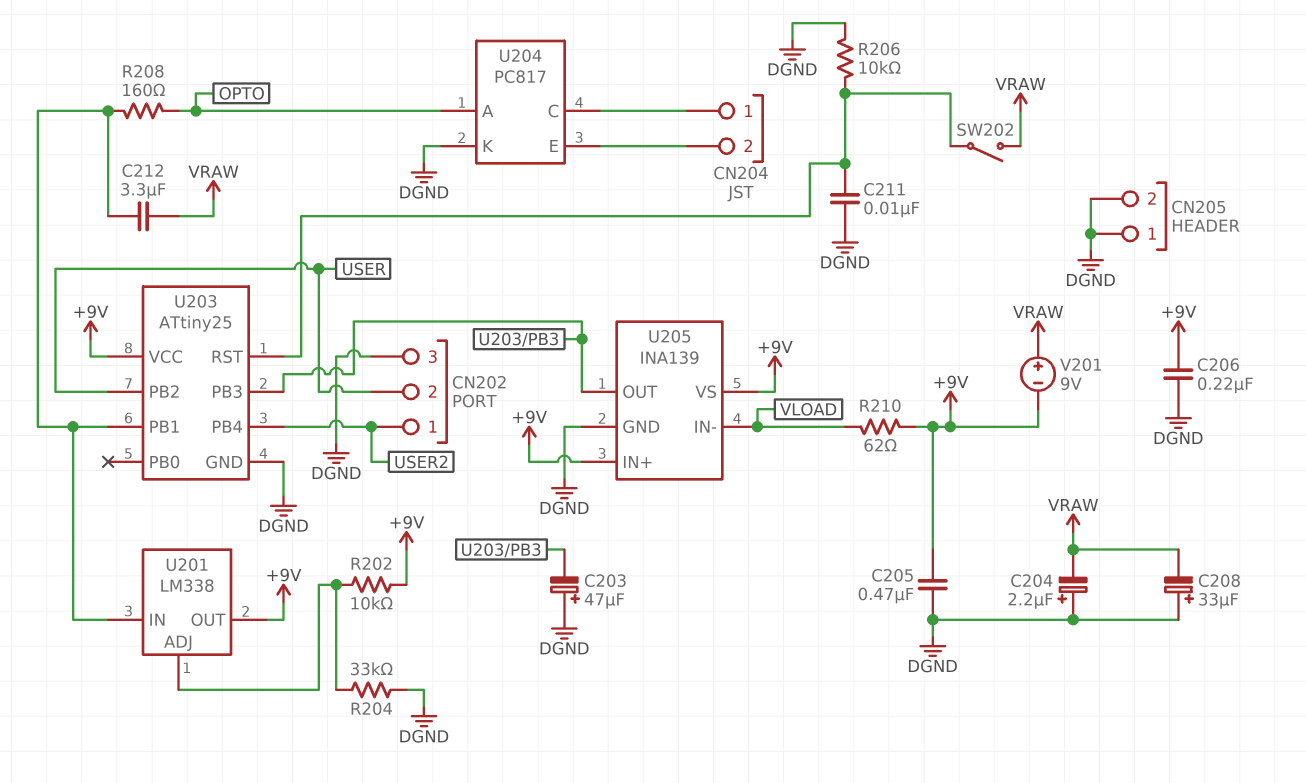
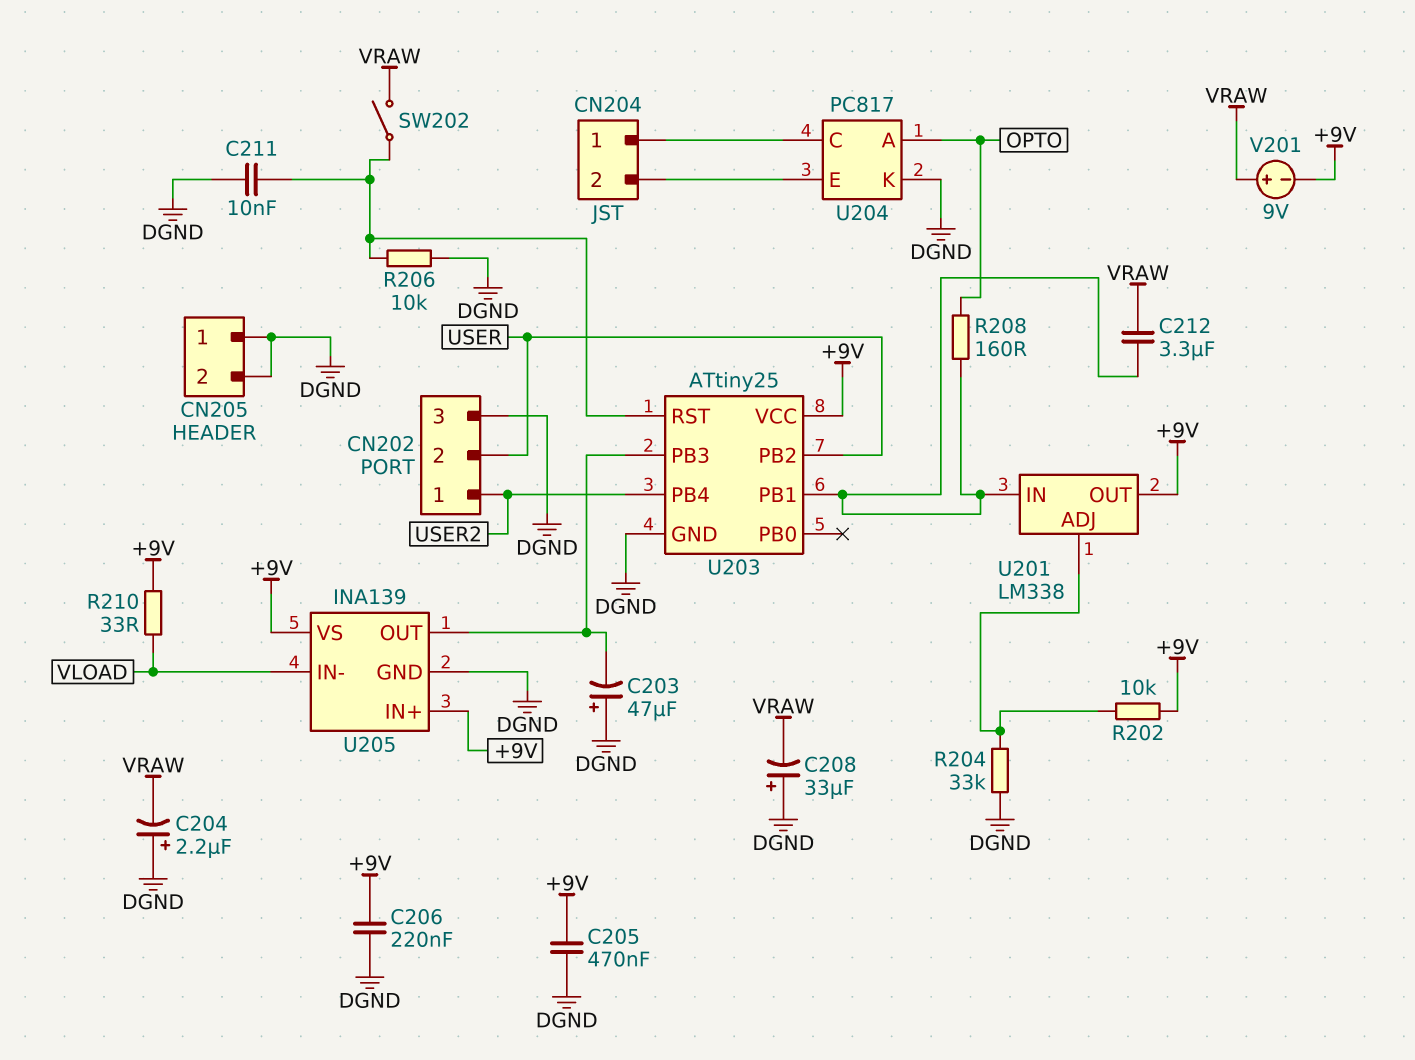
R210: 62 (+9V, VLOAD) -> 33 (+9V, VLOAD)

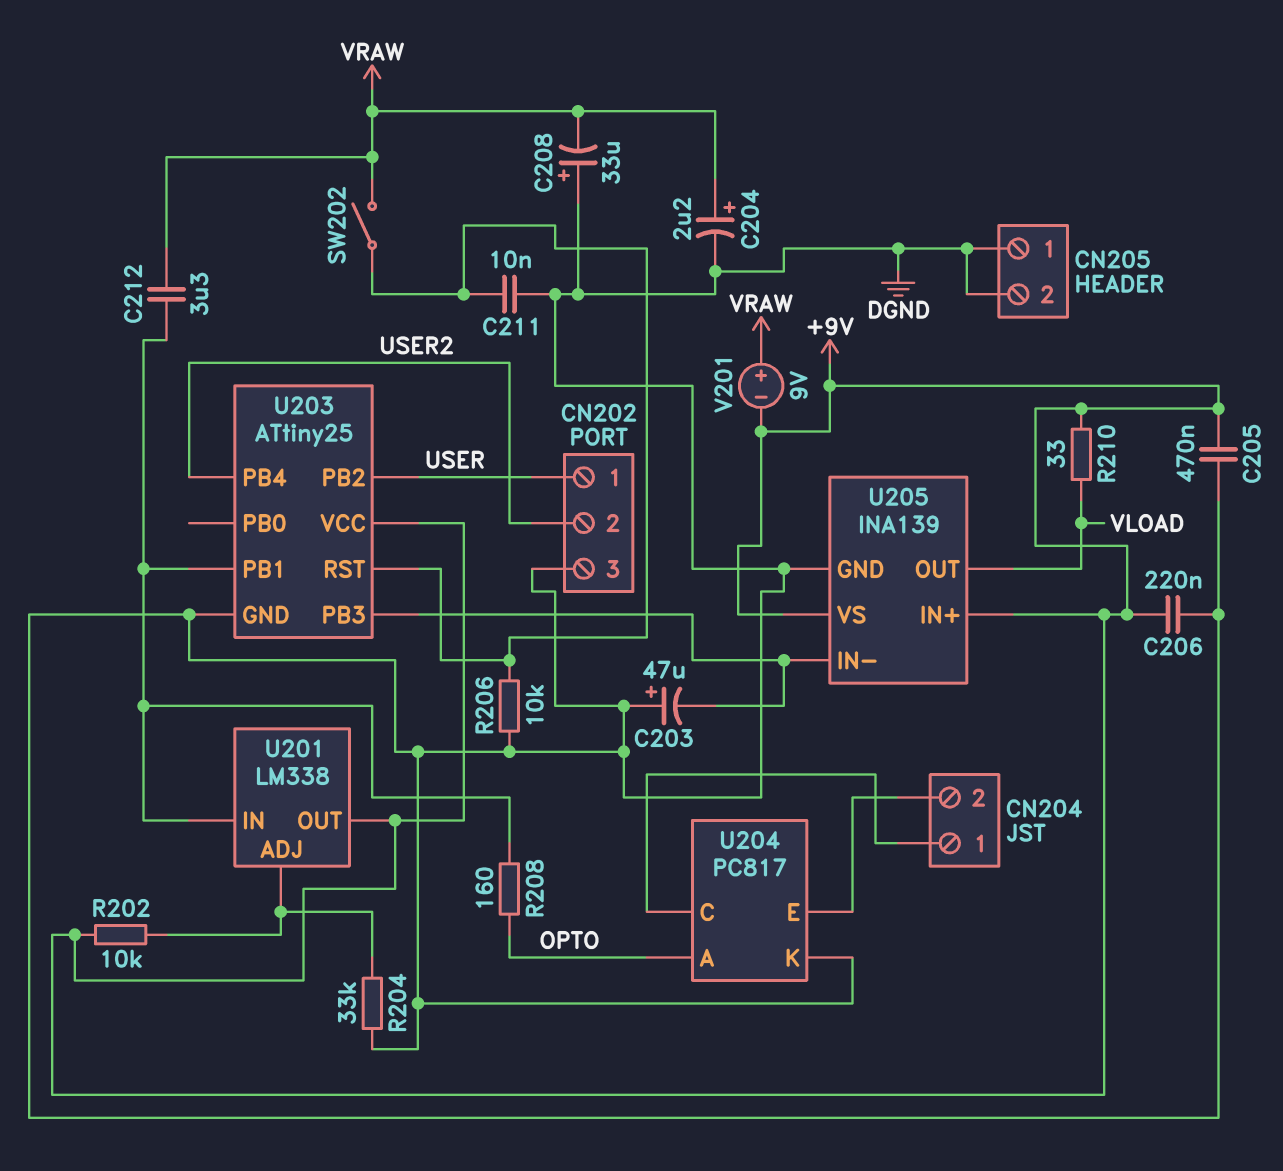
C204: 2.2uF (plus DGND, minus VRAW) -> 2.2uF (plus VRAW, minus DGND)
CN202 pin 1: USER2 -> USER
CN202 pin 2: USER -> USER2
U205 pin IN-: VLOAD -> U203/PB3
U205 pin OUT: U203/PB3 -> VLOAD

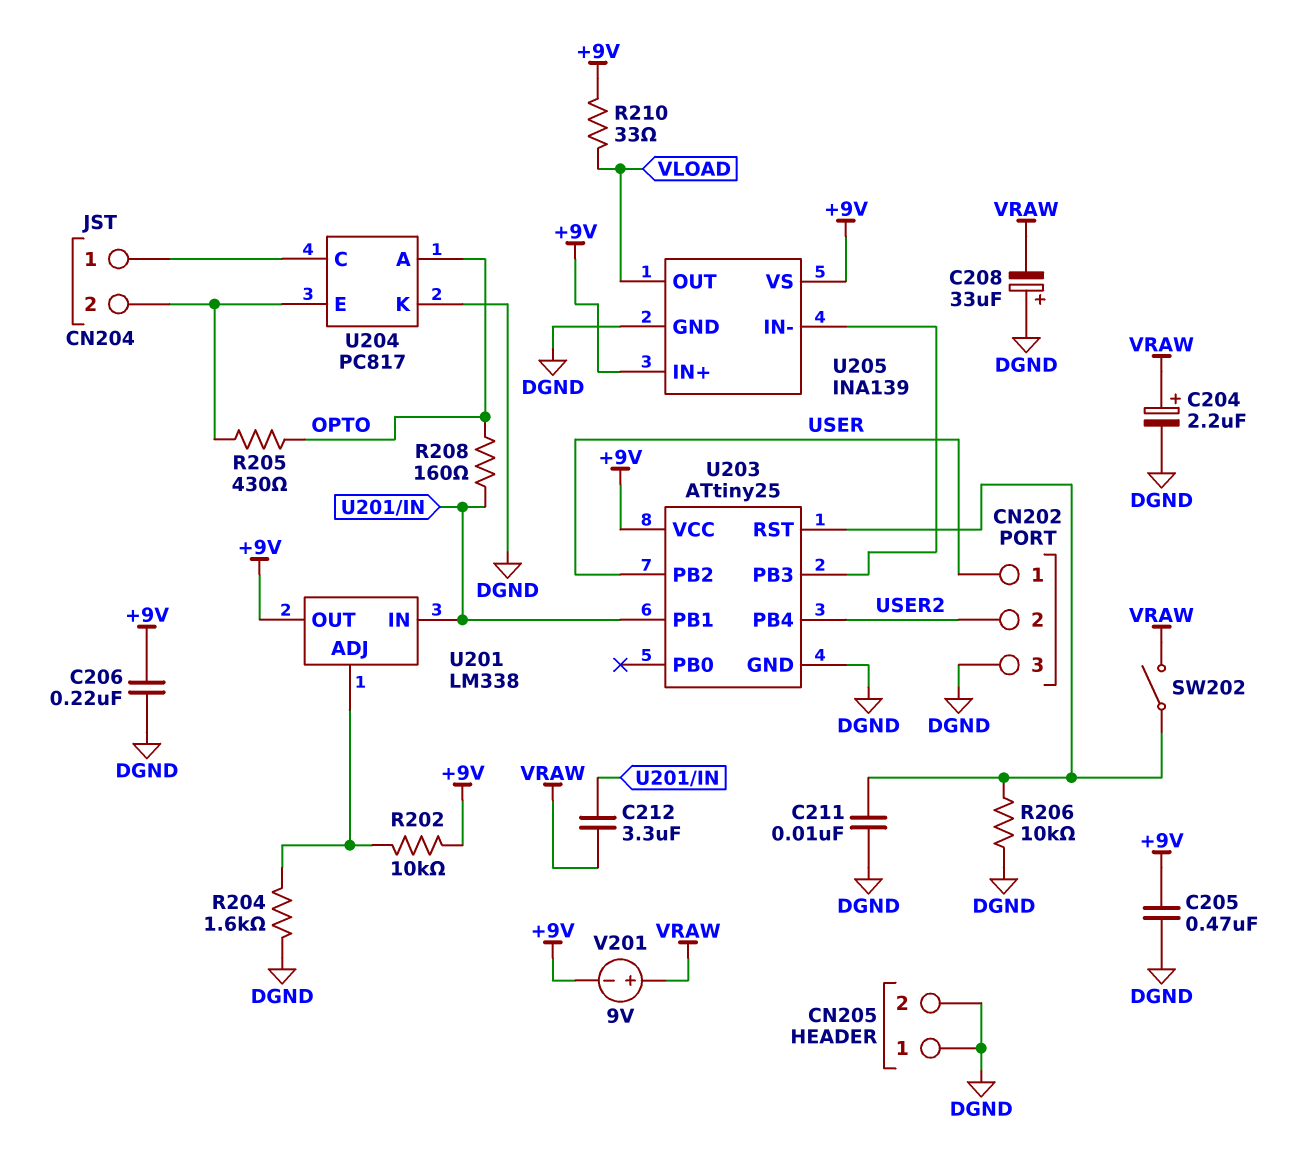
C203: 47uF (plus DGND, minus U203/PB3) -> none
R204: 33k (DGND, U201/ADJ) -> 1.6k (DGND, U201/ADJ)
R205: none -> 430 (CN204/2, OPTO)

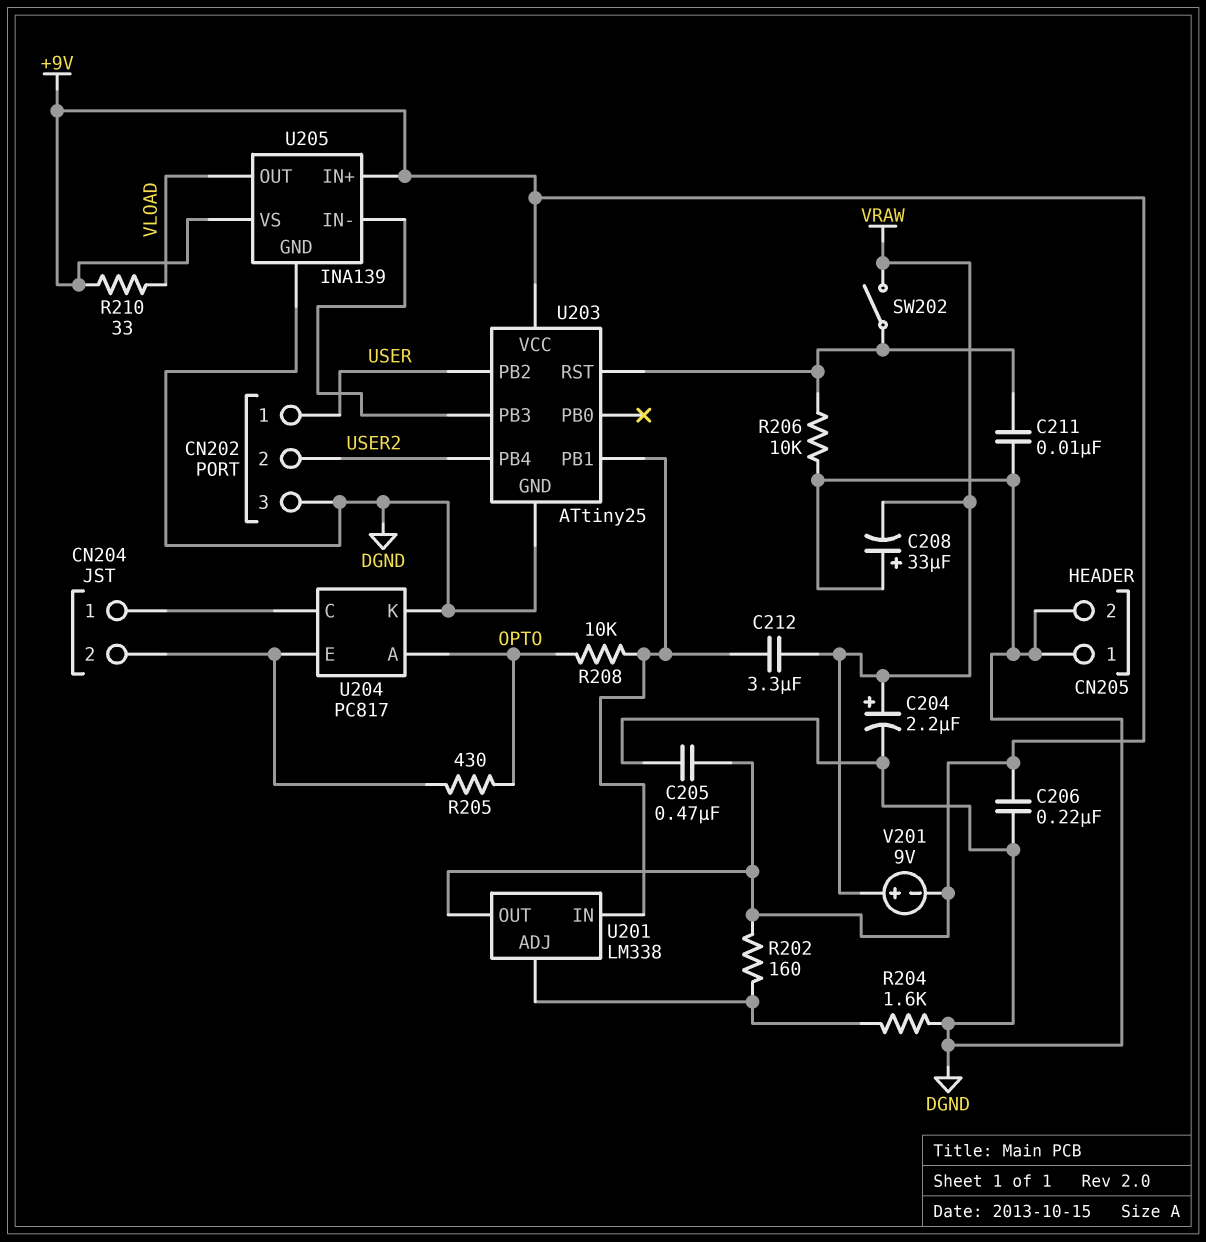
R202: 10k (+9V, U201/ADJ) -> 160 (+9V, U201/ADJ)
R208: 160 (OPTO, U201/IN) -> 10k (OPTO, U201/IN)

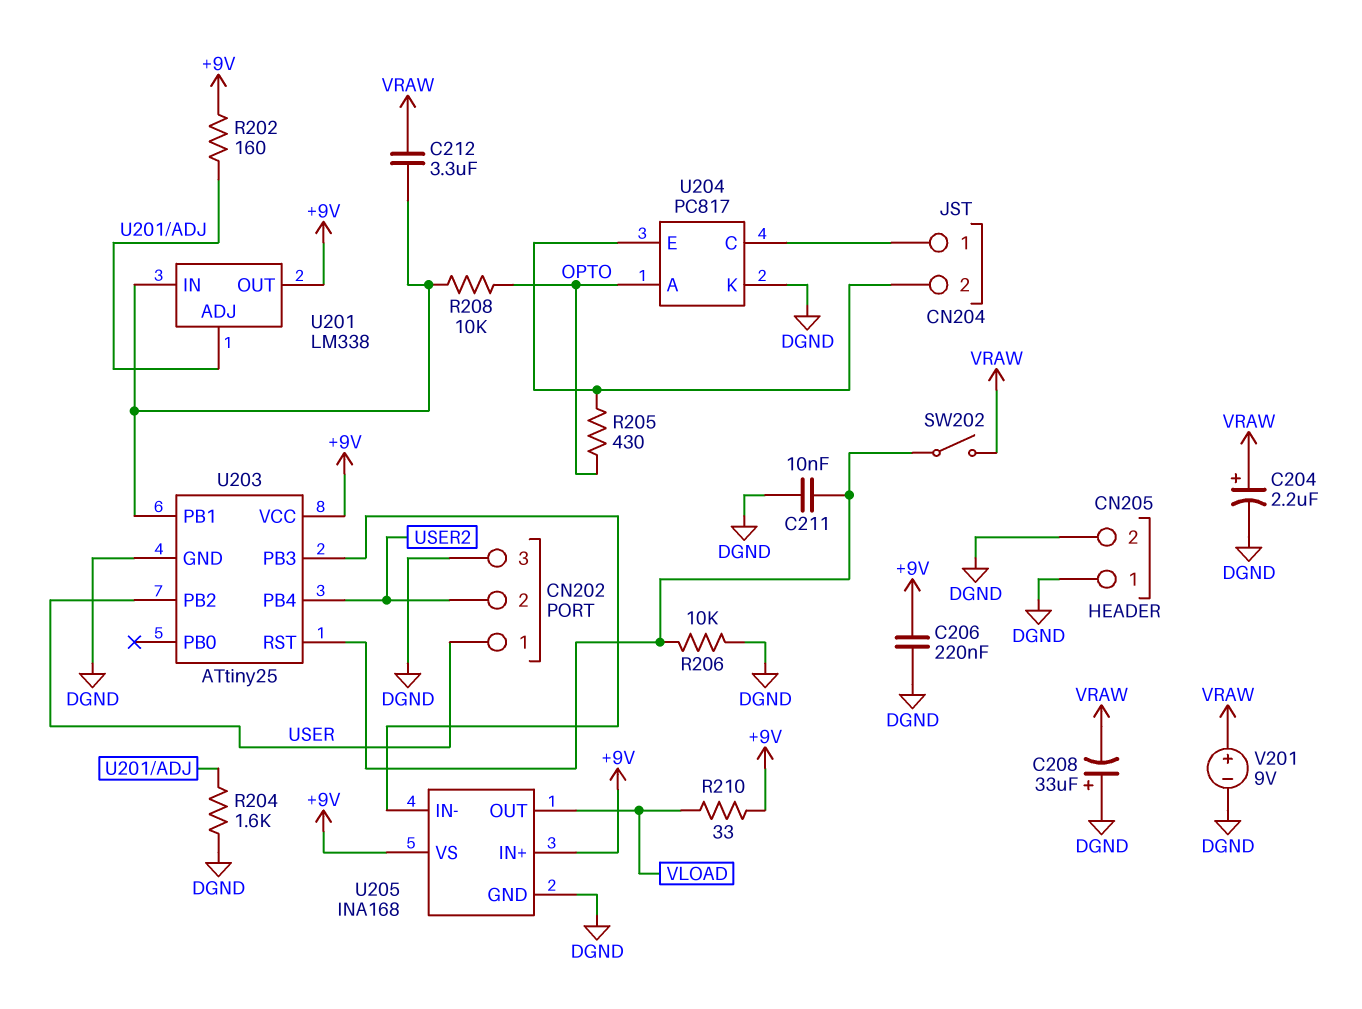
C205: 470nF (+9V, DGND) -> none
U205: INA139 -> INA168
V201: 9V (plus VRAW, minus +9V) -> 9V (plus VRAW, minus DGND)

